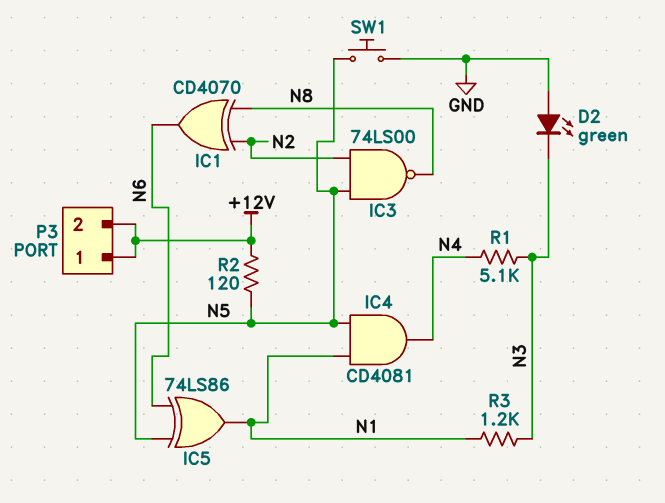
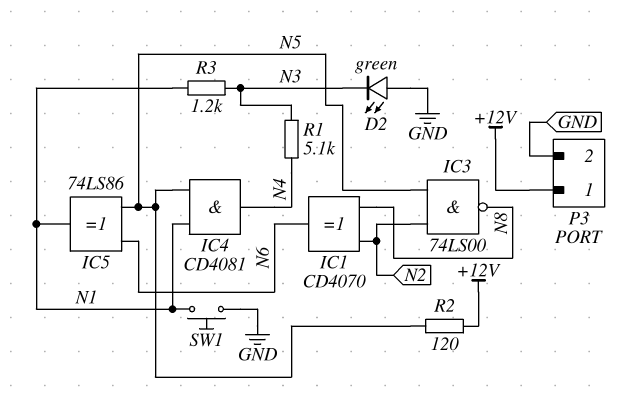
P3 pin 2: +12V -> GND
SW1: button (GND, N5) -> button (GND, N1)

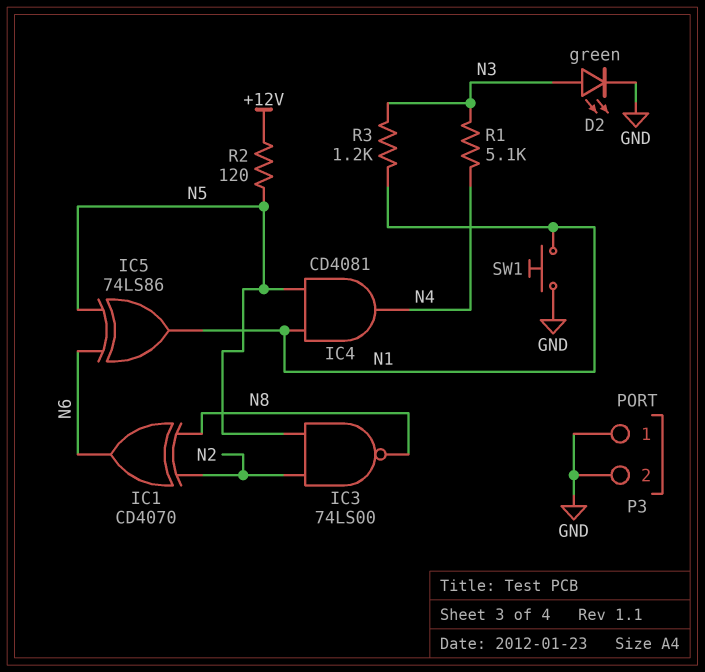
D2: LED green (A GND, K N3) -> LED green (A N3, K GND)
P3 pin 1: +12V -> GND

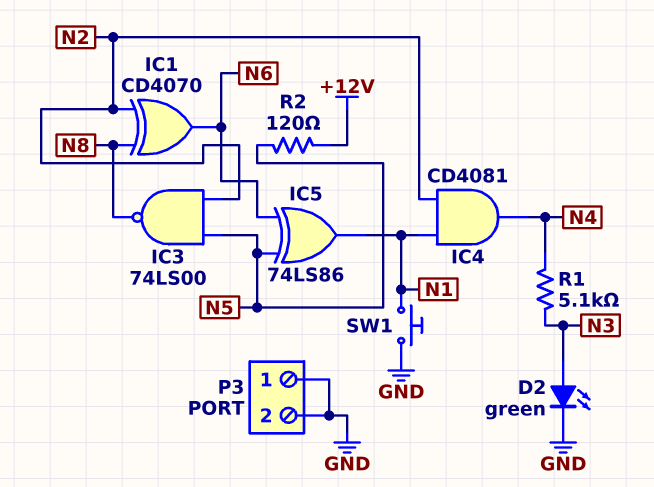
IC4: AND CD4081 (in N1, in N5, out N4) -> AND CD4081 (in N1, in N2, out N4)
R3: 1.2k (N1, N3) -> none

